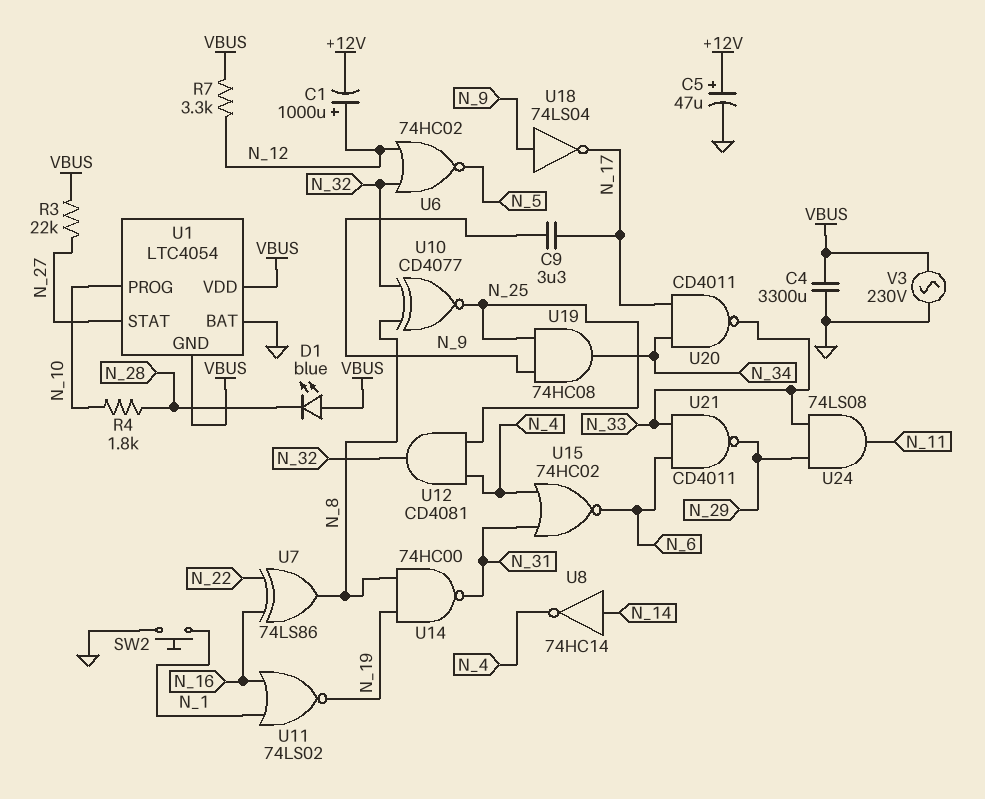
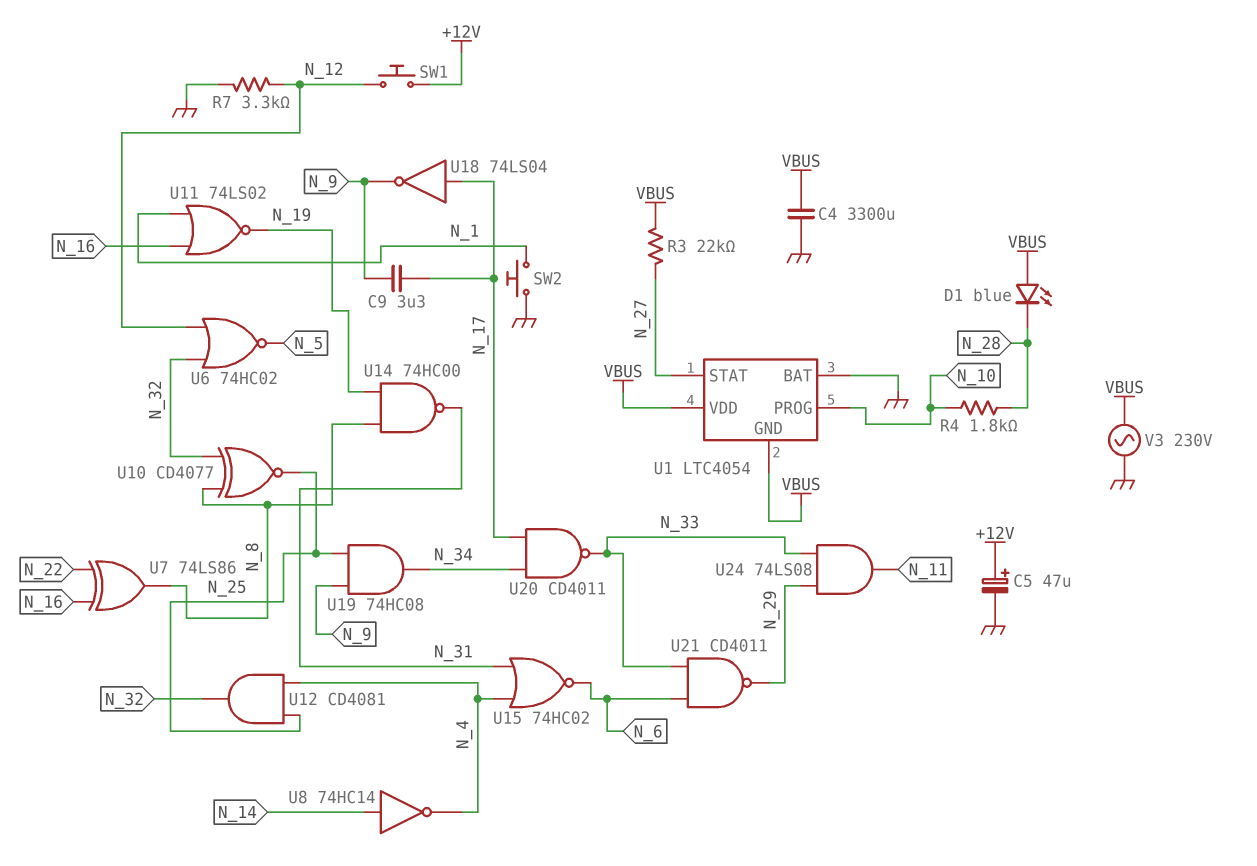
C1: 1000uF (plus N_12, minus +12V) -> none
R7: 3.3k (N_12, VBUS) -> 3.3k (GND, N_12)
SW1: none -> button (+12V, N_12)
U18: NOT 74LS04 (in N_9, out N_17) -> NOT 74LS04 (in N_17, out N_9)

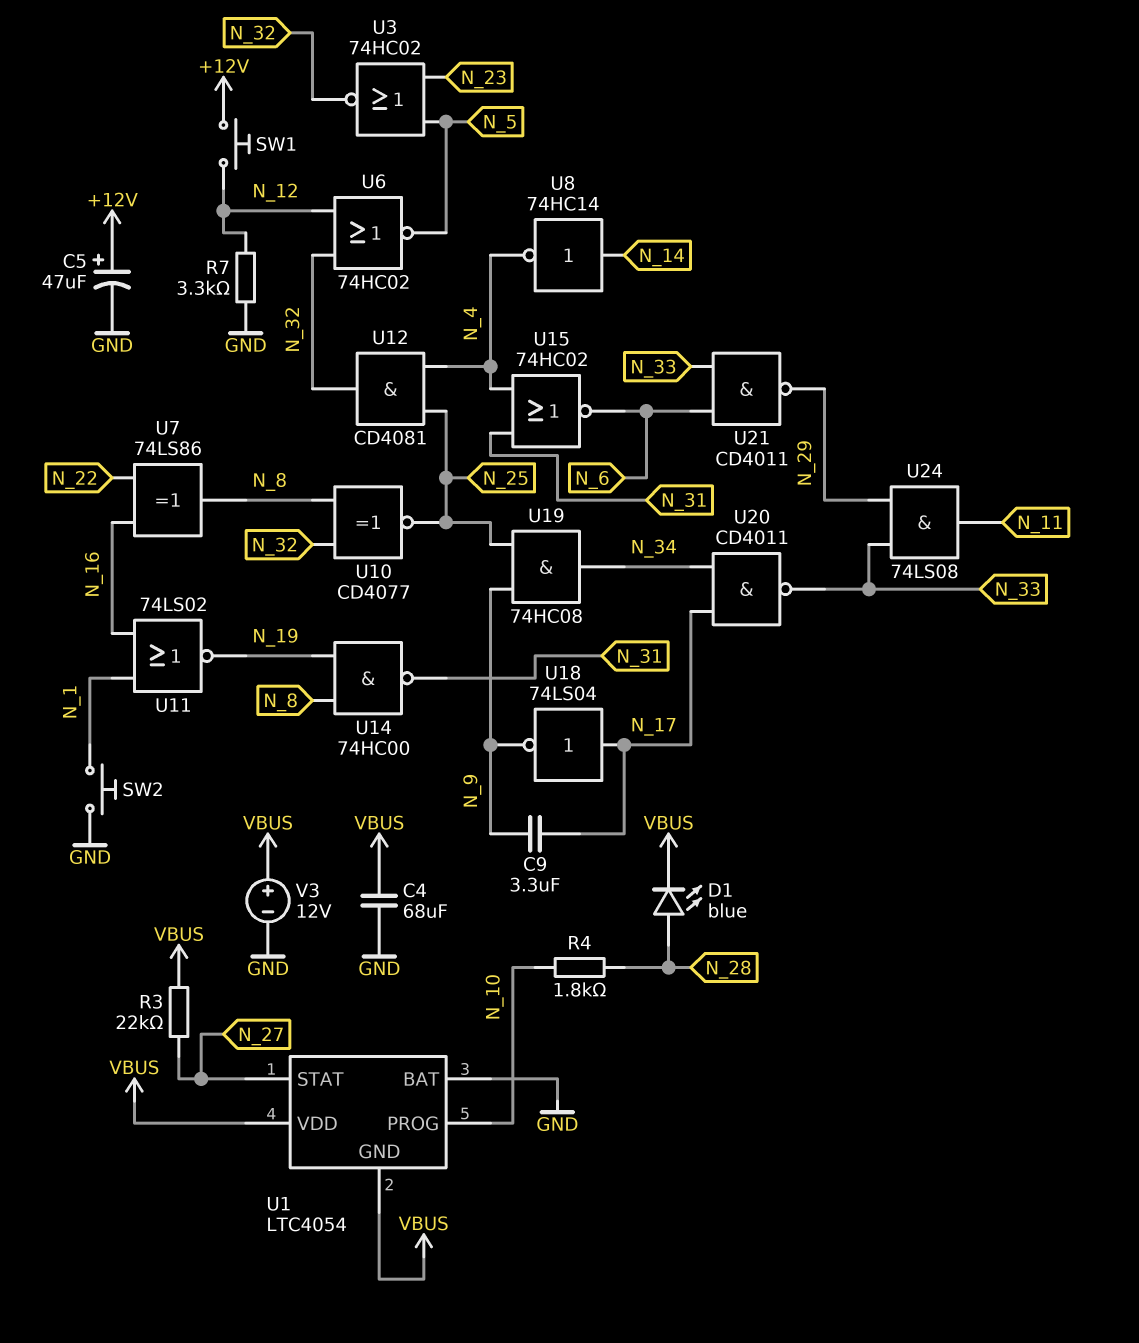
C4: 3300uF (GND, VBUS) -> 68uF (GND, VBUS)
D1: LED blue (A VBUS, K N_28) -> LED blue (A N_28, K VBUS)
U3: none -> NOR 74HC02 (in N_5, in N_23, out N_32)
V3: AC 230V (GND, VBUS) -> 12V (plus VBUS, minus GND)

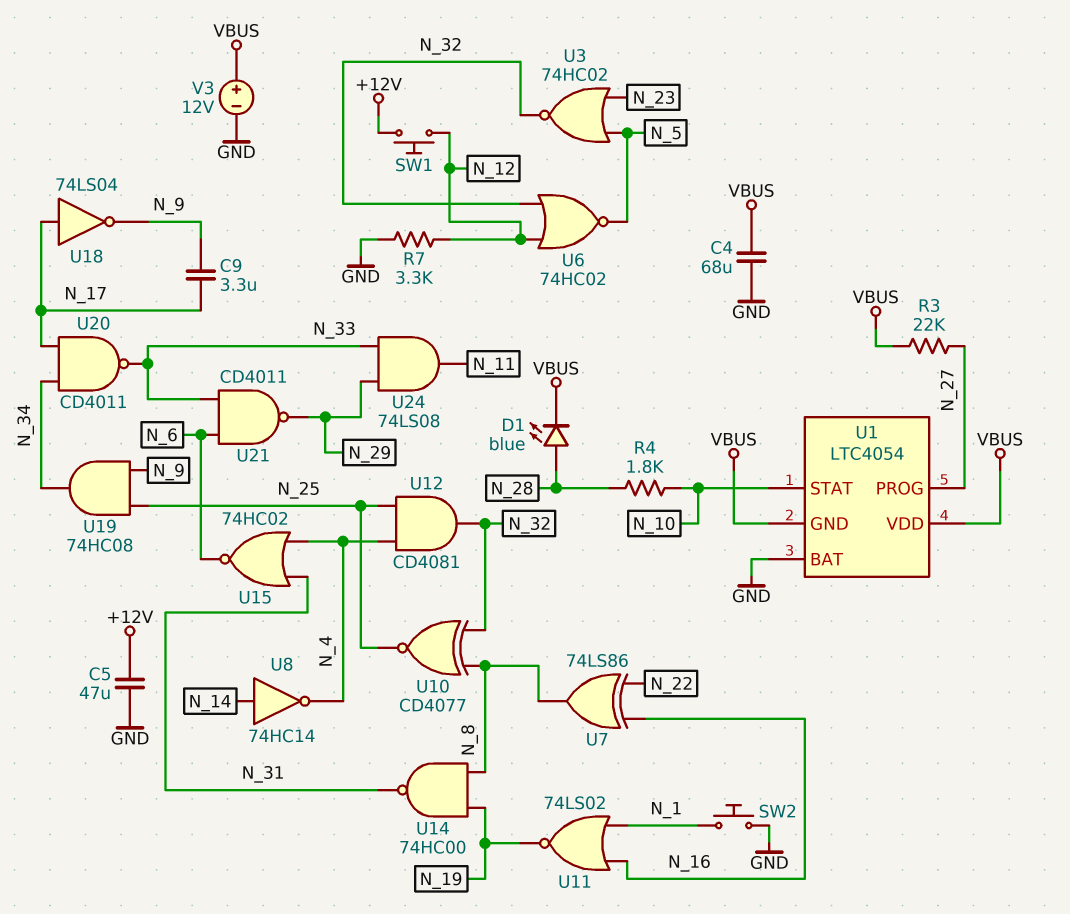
C5: 47uF (plus +12V, minus GND) -> 47uF (+12V, GND)
U1 pin PROG: N_10 -> N_27
U1 pin STAT: N_27 -> N_10

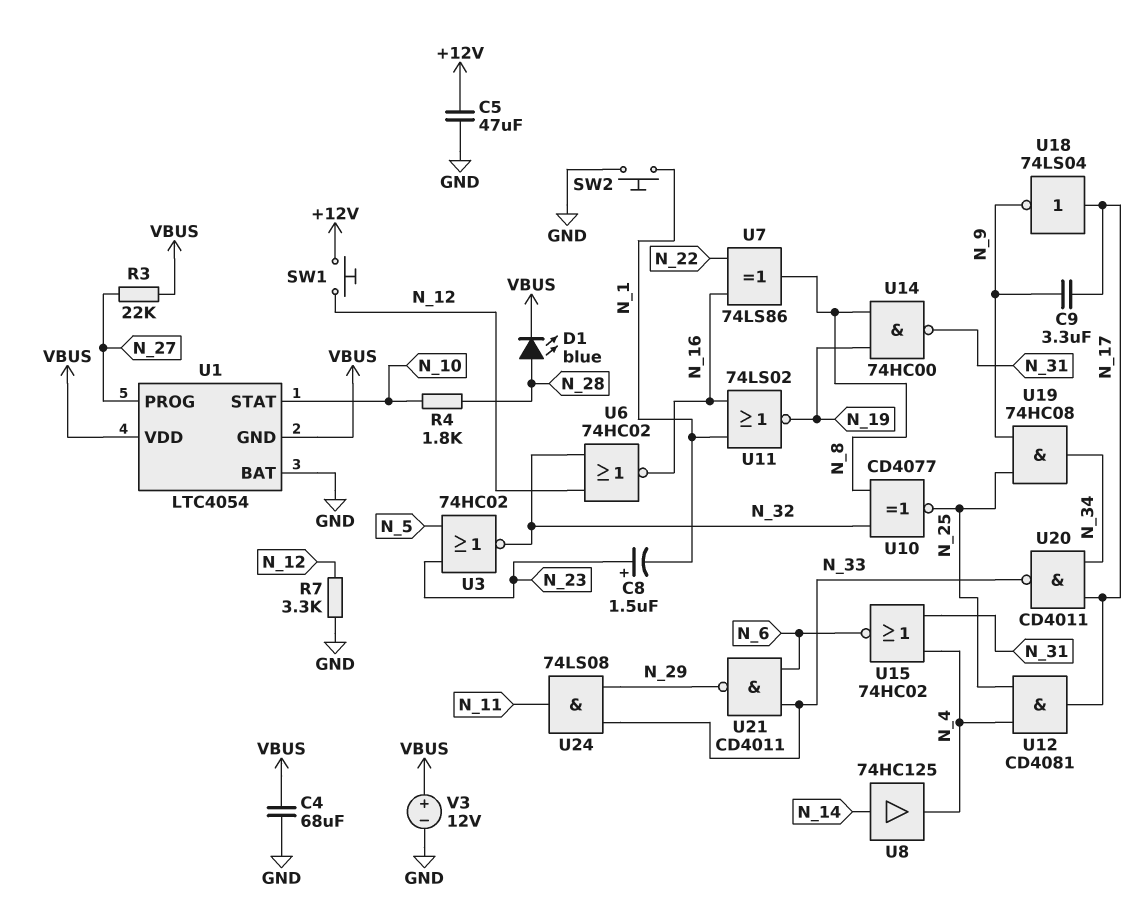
C8: none -> 1.5uF (plus N_23, minus N_1)
U6: NOR 74HC02 (in N_12, in N_32, out N_5) -> NOR 74HC02 (in N_12, in N_32, out N_16)
U8: NOT 74HC14 (in N_14, out N_4) -> buffer 74HC125 (in N_14, out N_4)
U12: AND CD4081 (in N_4, in N_25, out N_32) -> AND CD4081 (in N_4, in N_25, out N_17)

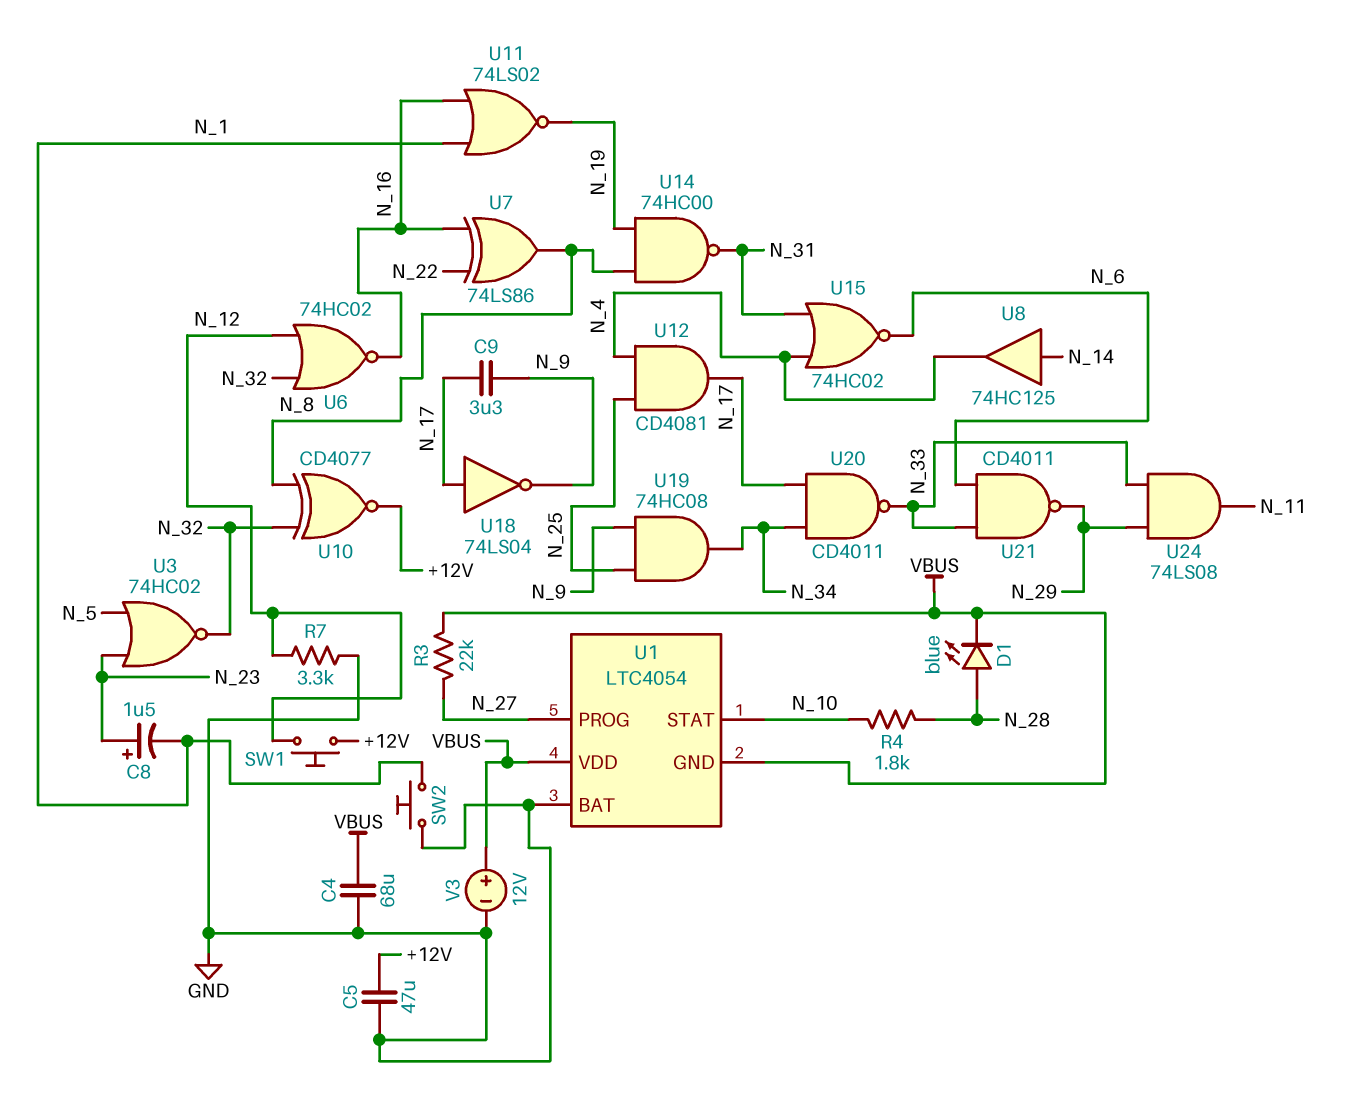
U10: XNOR CD4077 (in N_8, in N_32, out N_25) -> XNOR CD4077 (in N_8, in N_32, out +12V)

